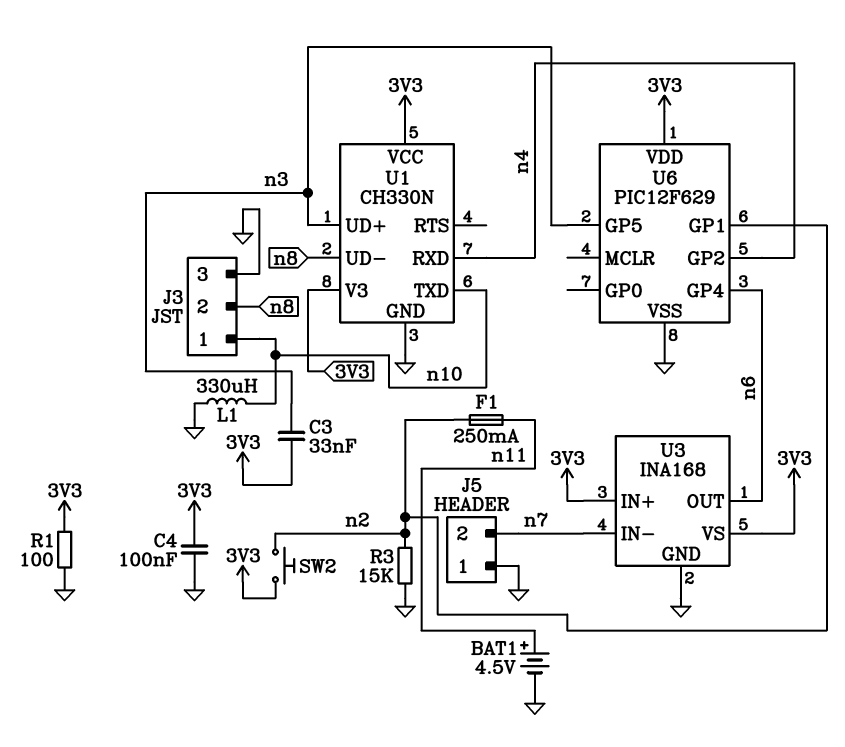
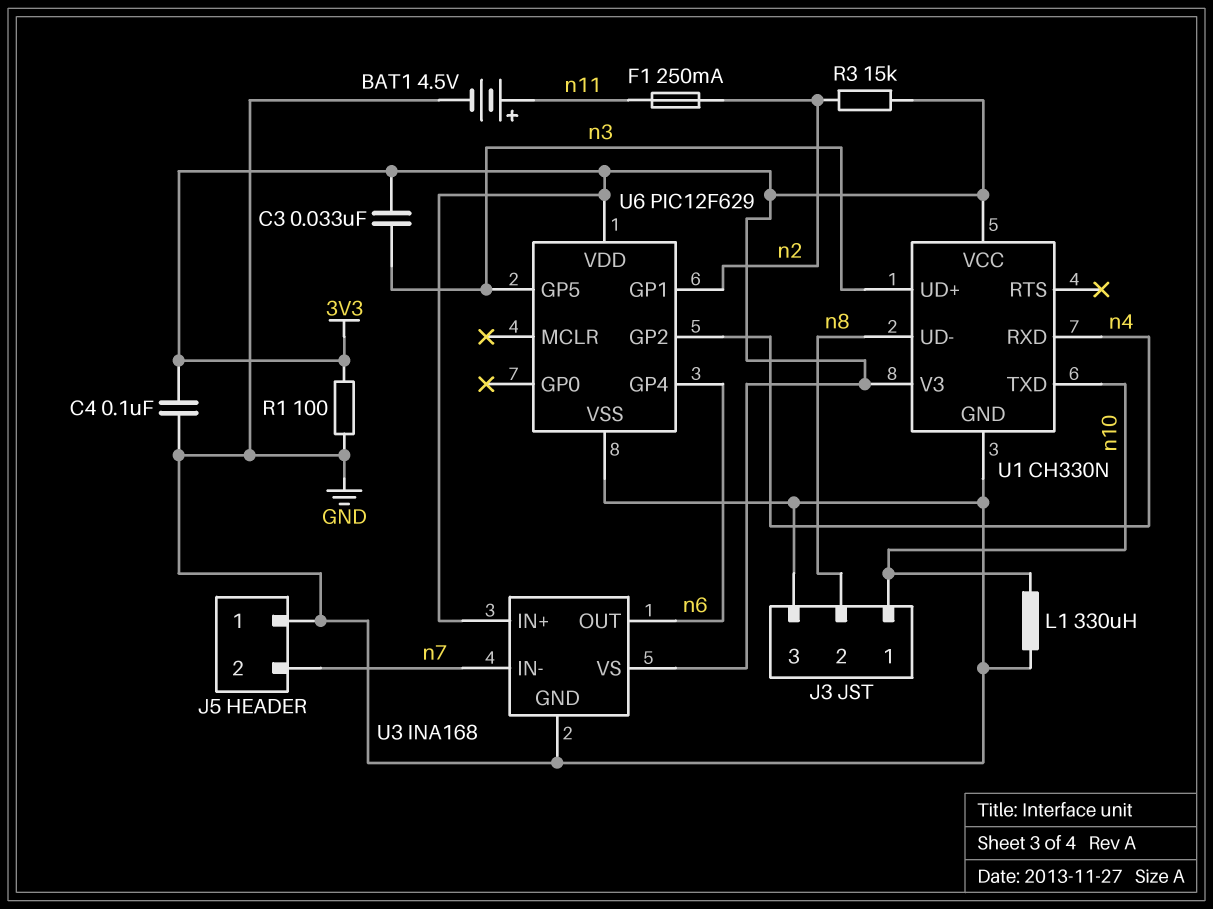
R3: 15k (GND, n2) -> 15k (3V3, n2)
SW2: button (3V3, n2) -> none

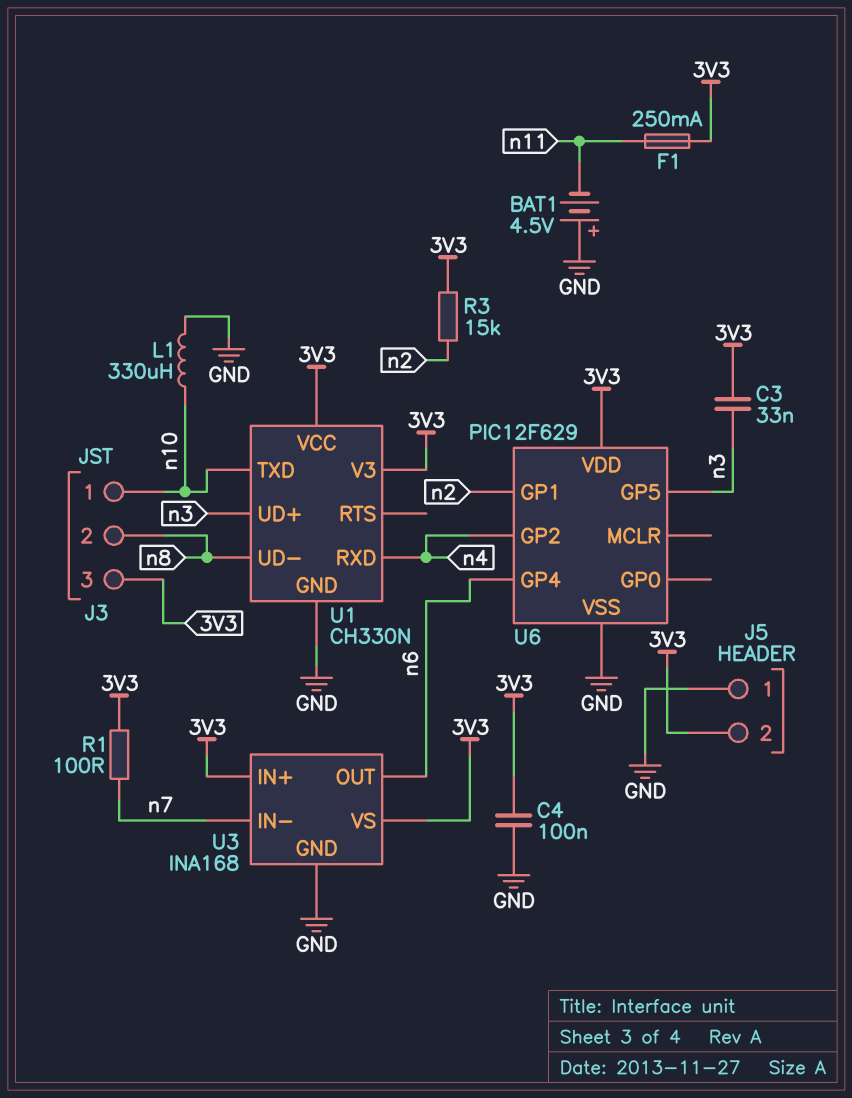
BAT1: 4.5V (plus n11, minus GND) -> 4.5V (plus GND, minus n11)
F1: 250mA (n2, n11) -> 250mA (3V3, n11)
J3 pin 3: GND -> 3V3
J5 pin 2: n7 -> 3V3
R1: 100 (3V3, GND) -> 100 (3V3, n7)

